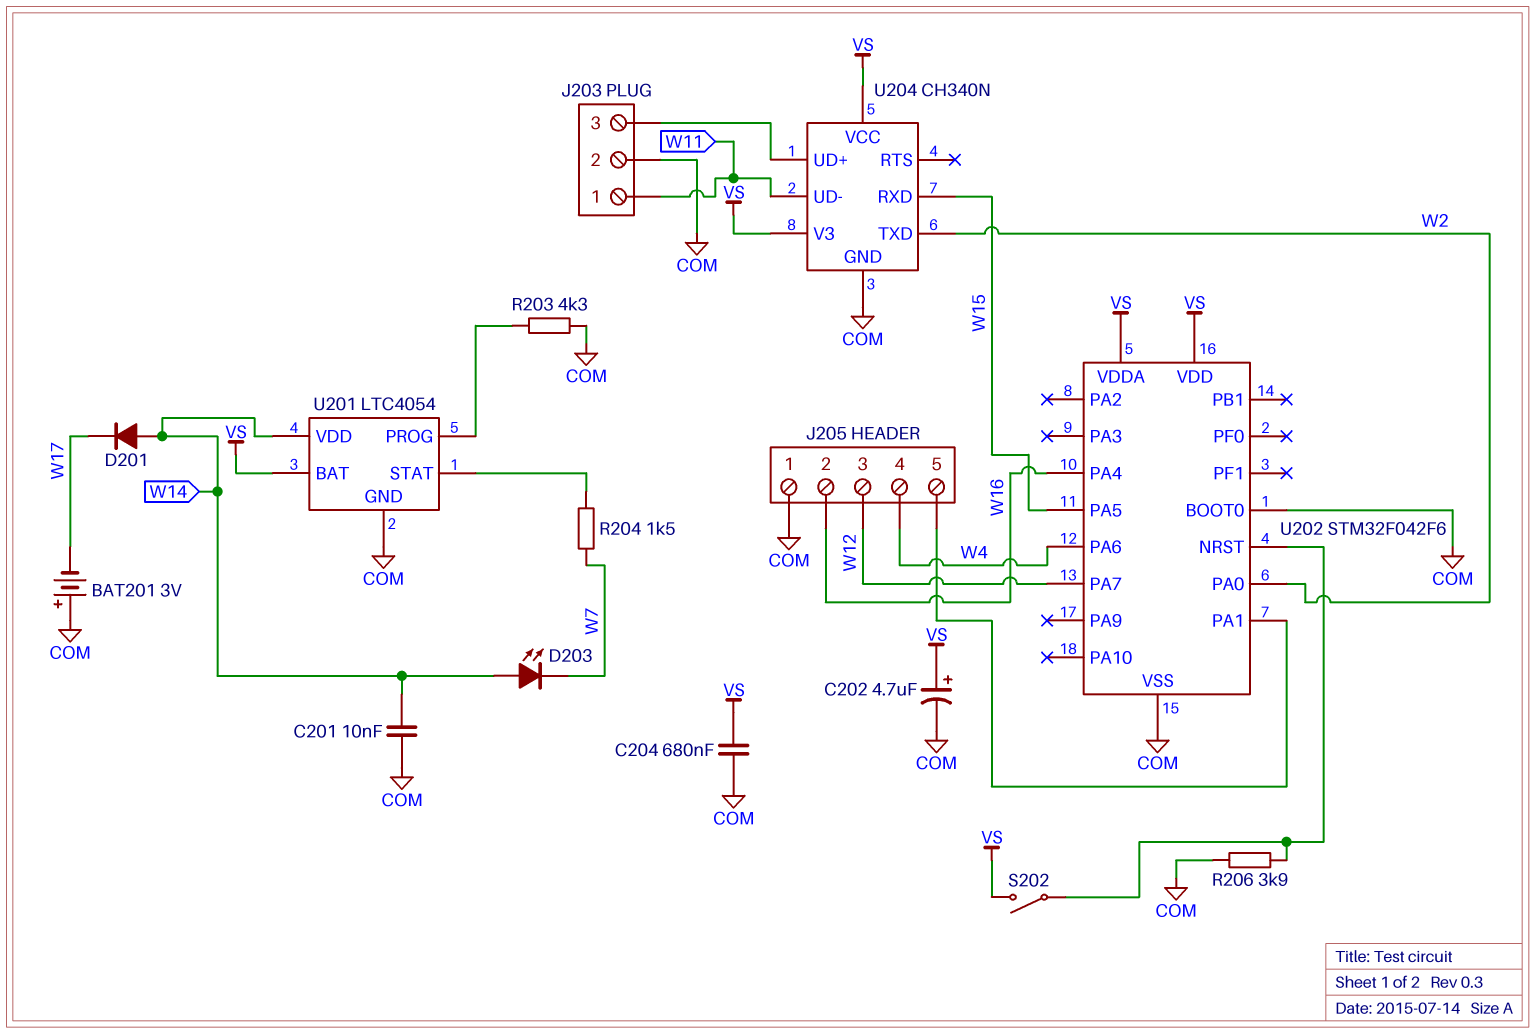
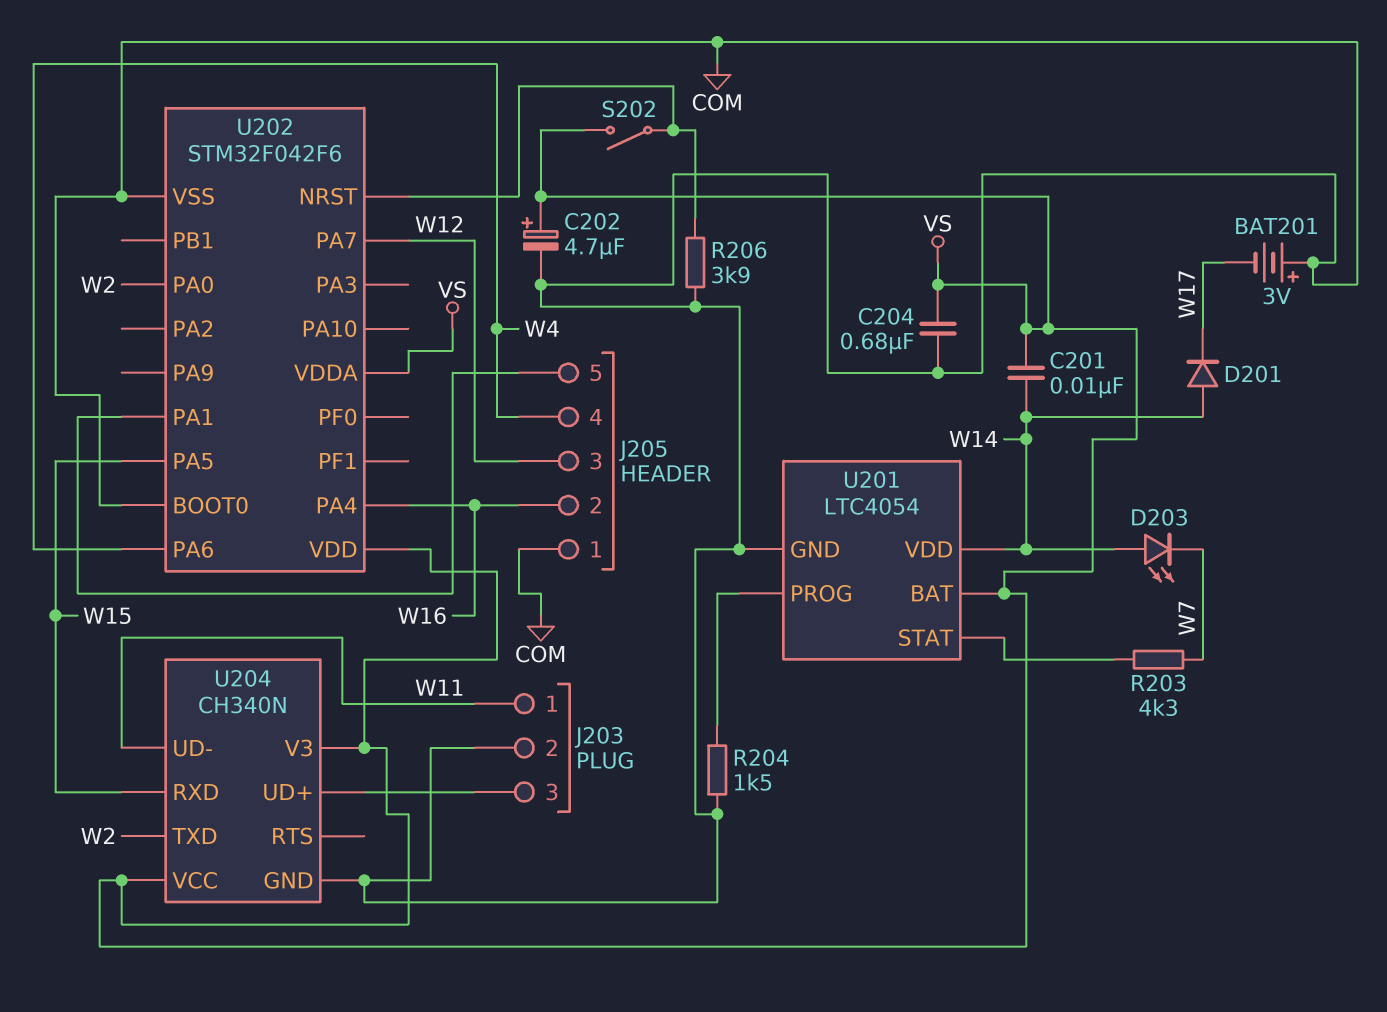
C201: 10nF (COM, W14) -> 10nF (VS, W14)
R203: 4.3k (COM, U201/PROG) -> 4.3k (U201/STAT, W7)
R204: 1.5k (U201/STAT, W7) -> 1.5k (COM, U201/PROG)

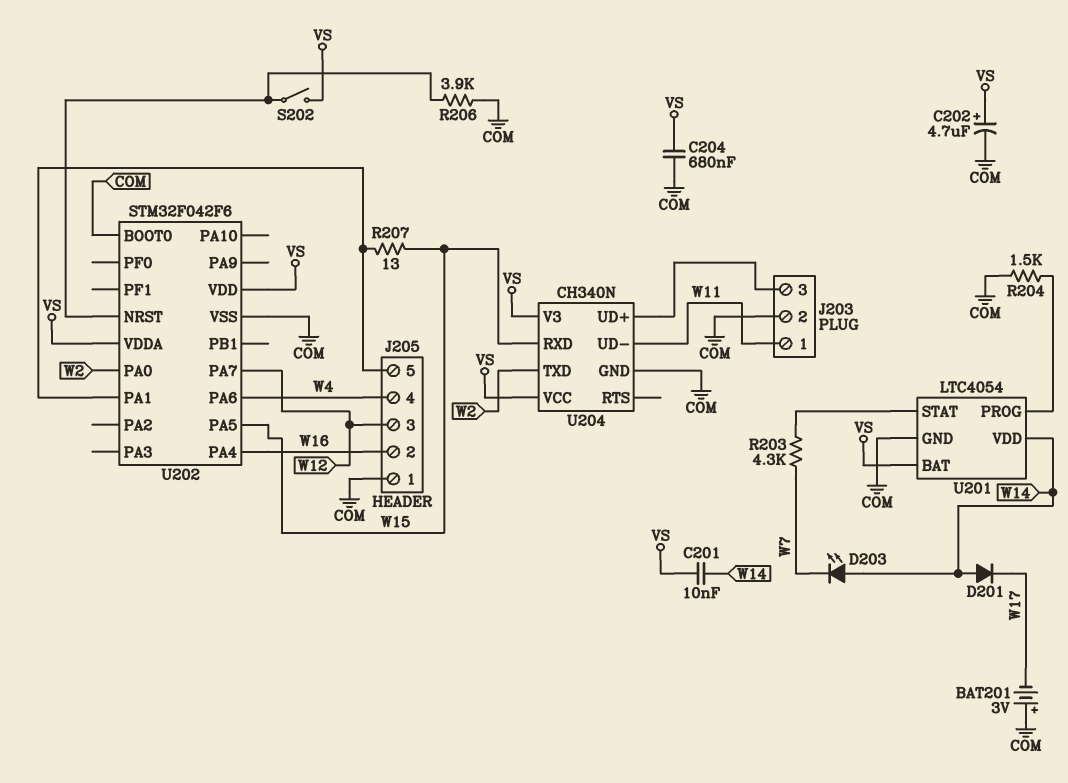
R207: none -> 13 (J205/5, W15)

